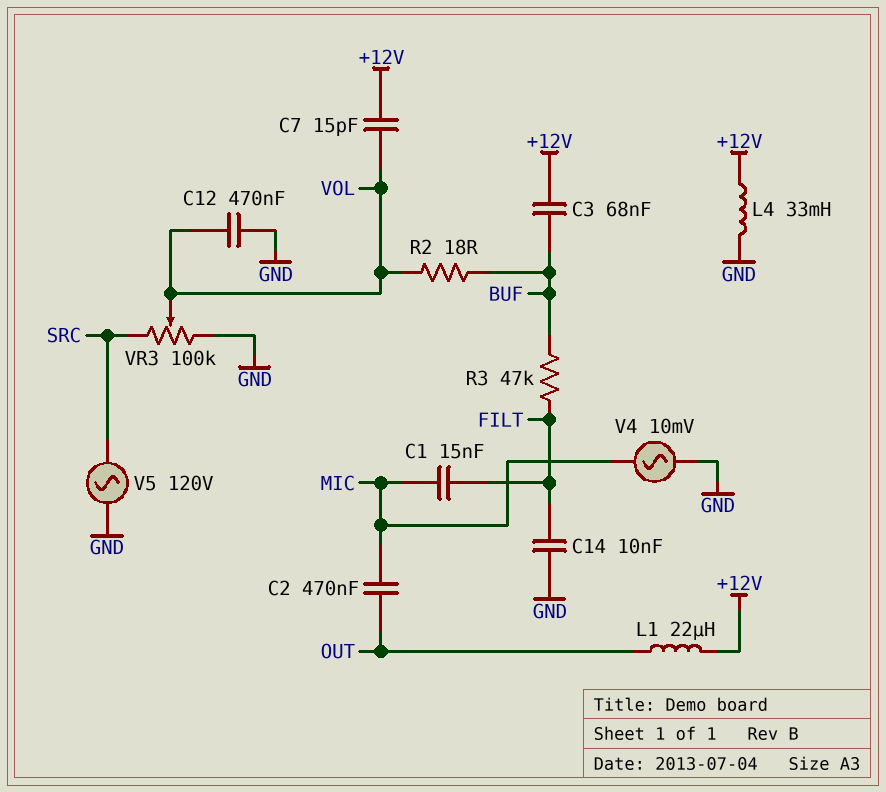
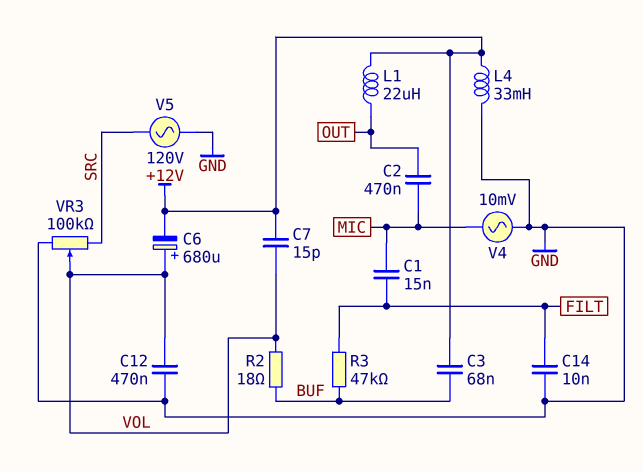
C6: none -> 680uF (plus VOL, minus +12V)

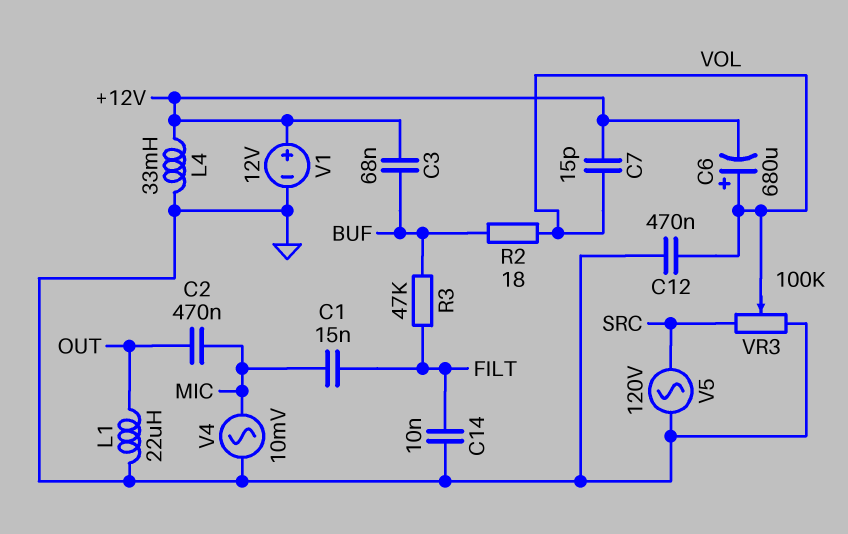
L1: 22uH (+12V, OUT) -> 22uH (GND, OUT)
V1: none -> 12V (plus +12V, minus GND)

